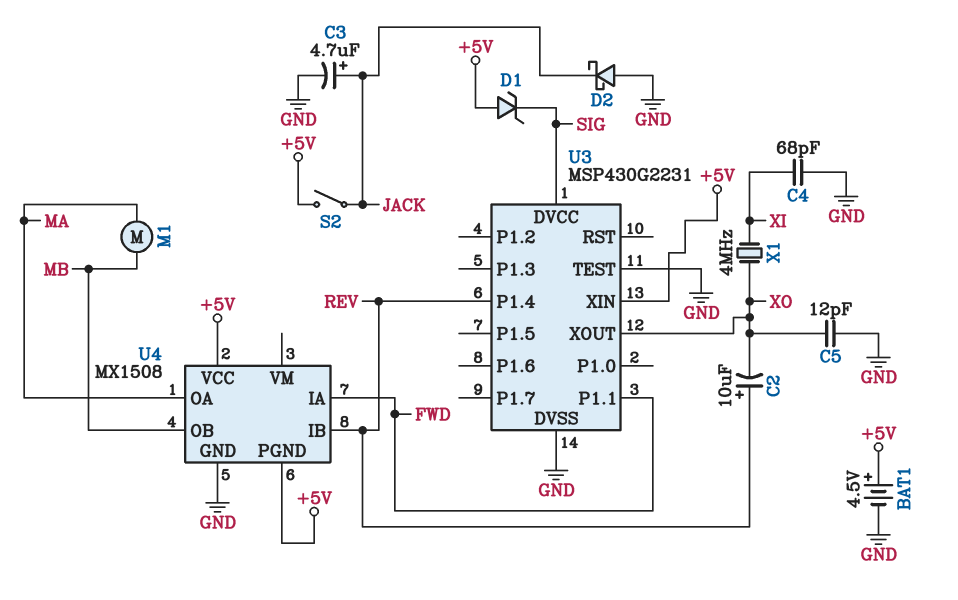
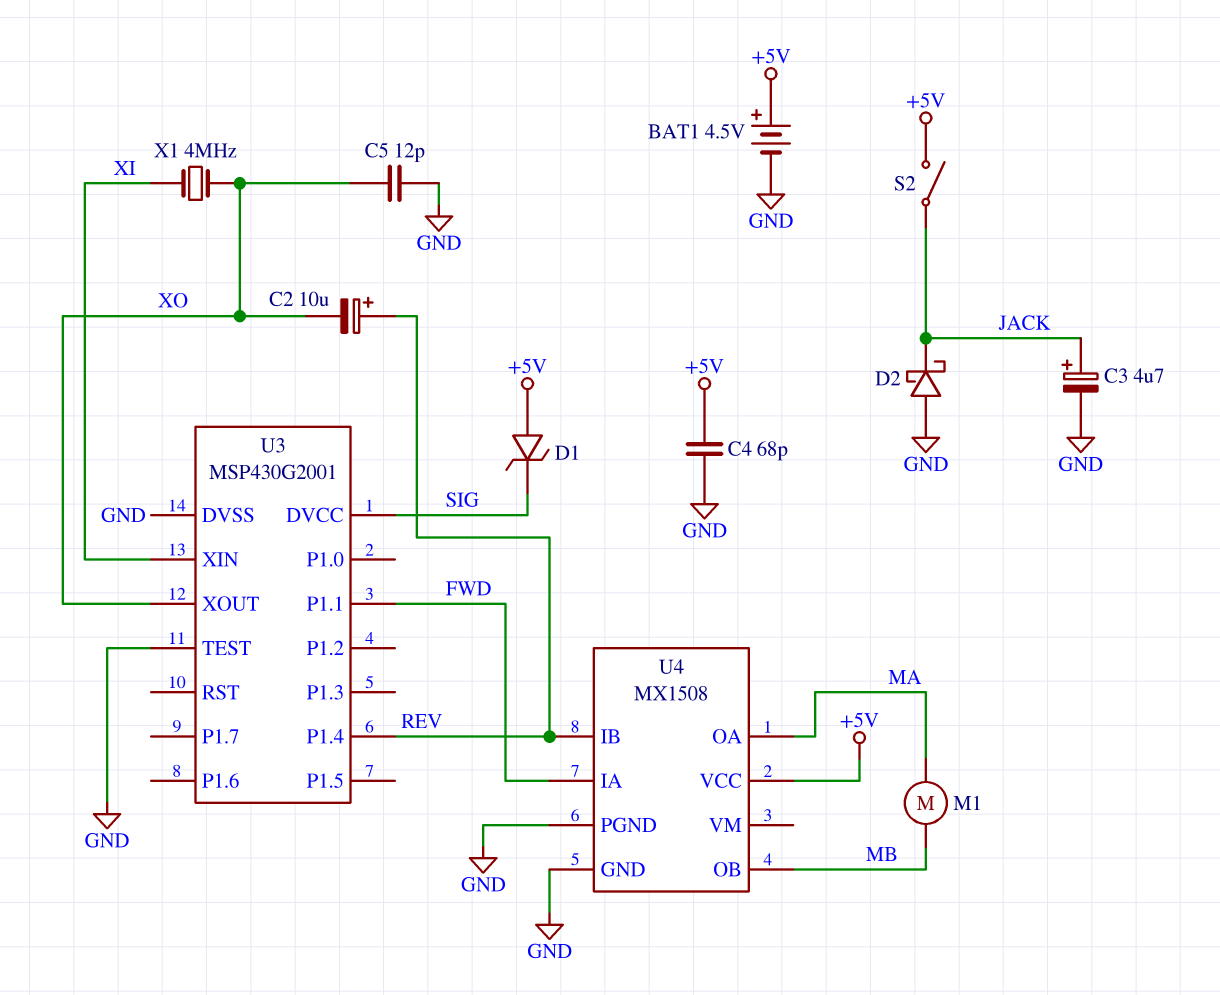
C4: 68pF (GND, XI) -> 68pF (+5V, GND)
U3: MSP430G2231 -> MSP430G2001
U3 pin XIN: +5V -> XI
U4 pin PGND: +5V -> GND

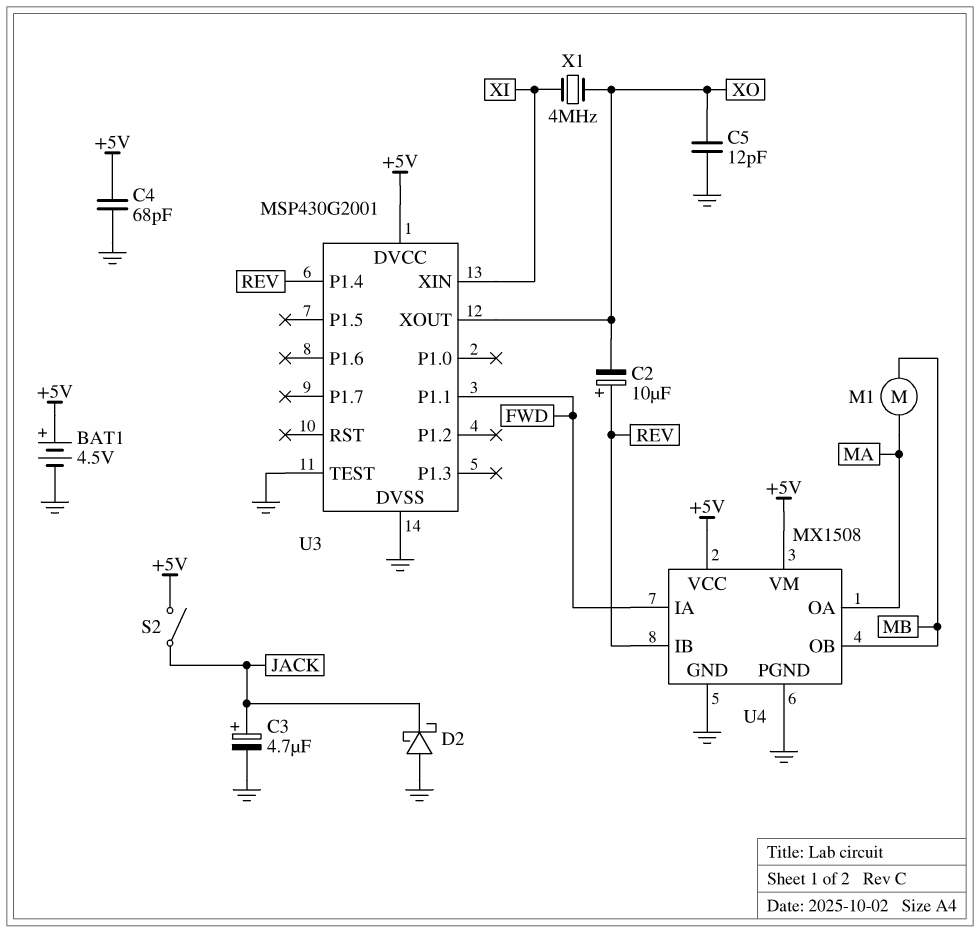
D1: zener (A +5V, K SIG) -> none
U3 pin DVCC: SIG -> +5V
U4 pin VM: none -> +5V

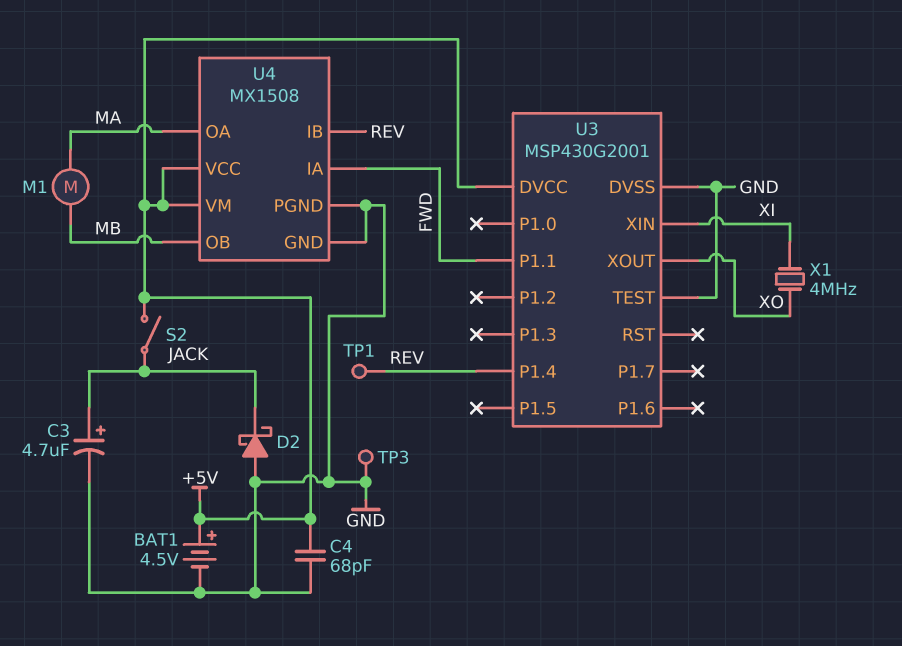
C2: 10uF (plus REV, minus XO) -> none
C5: 12pF (GND, XO) -> none
TP1: none -> test point (REV)
TP3: none -> test point (GND)

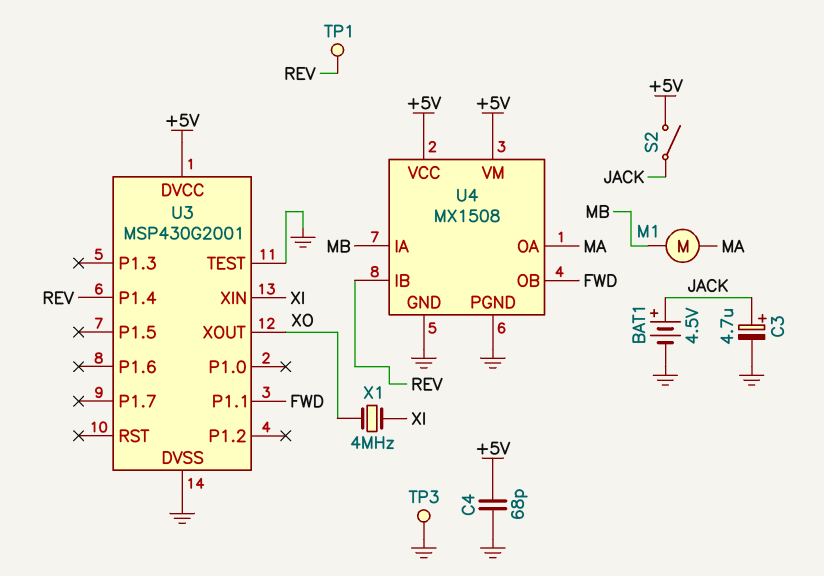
BAT1: 4.5V (plus +5V, minus GND) -> 4.5V (plus JACK, minus GND)
D2: schottky (A GND, K JACK) -> none
U4 pin IA: FWD -> MB
U4 pin OB: MB -> FWD

